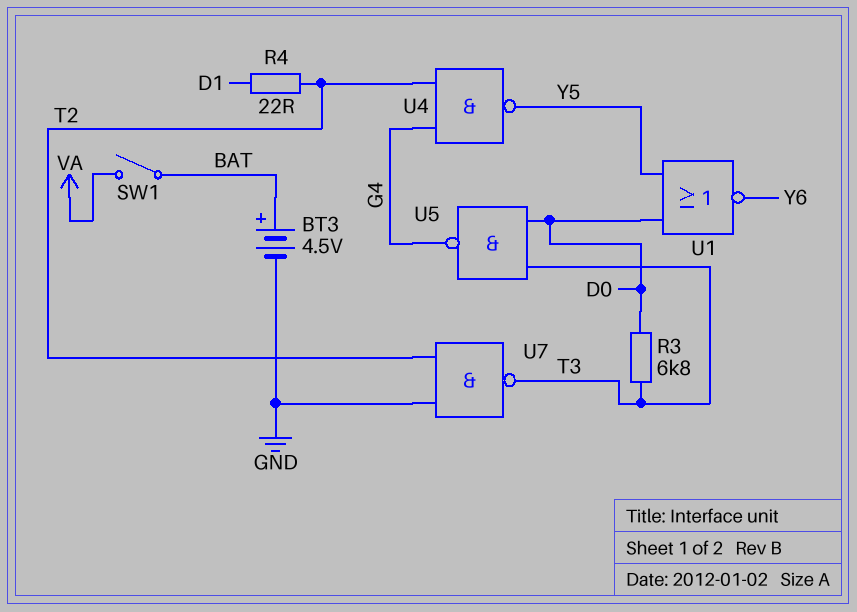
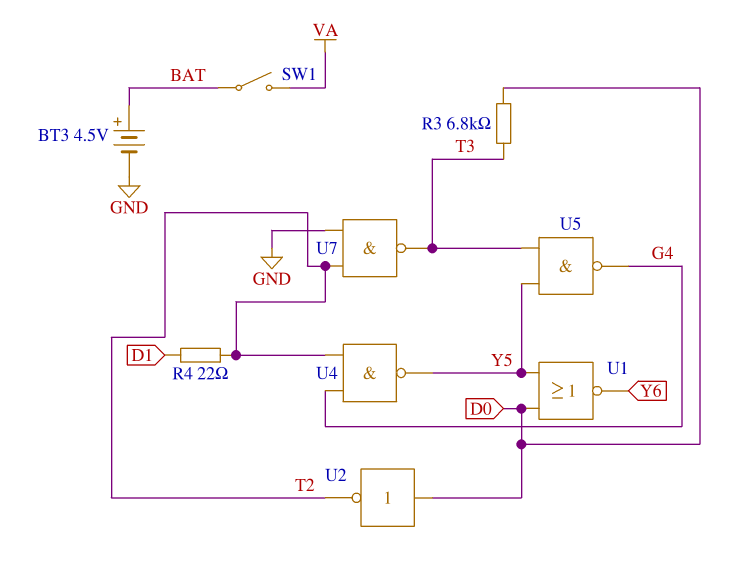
U2: none -> NOT (in D0, out T2)
U5: NAND (in D0, in T3, out G4) -> NAND (in T3, in Y5, out G4)

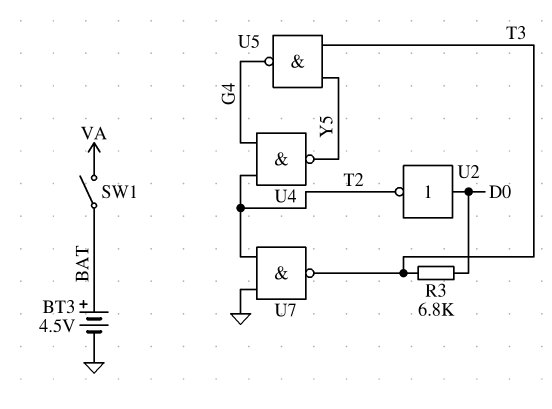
R4: 22 (D1, T2) -> none
U1: NOR (in D0, in Y5, out Y6) -> none

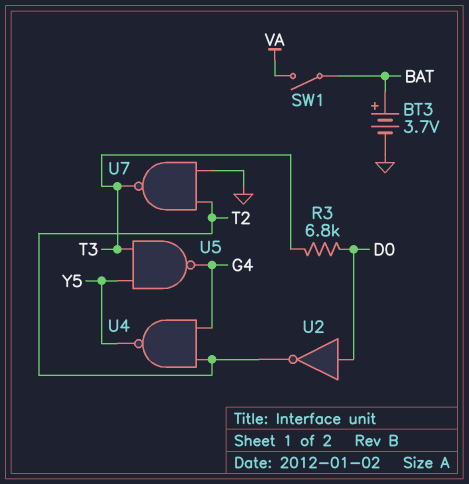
BT3: 4.5V (plus BAT, minus GND) -> 3.7V (plus BAT, minus GND)

